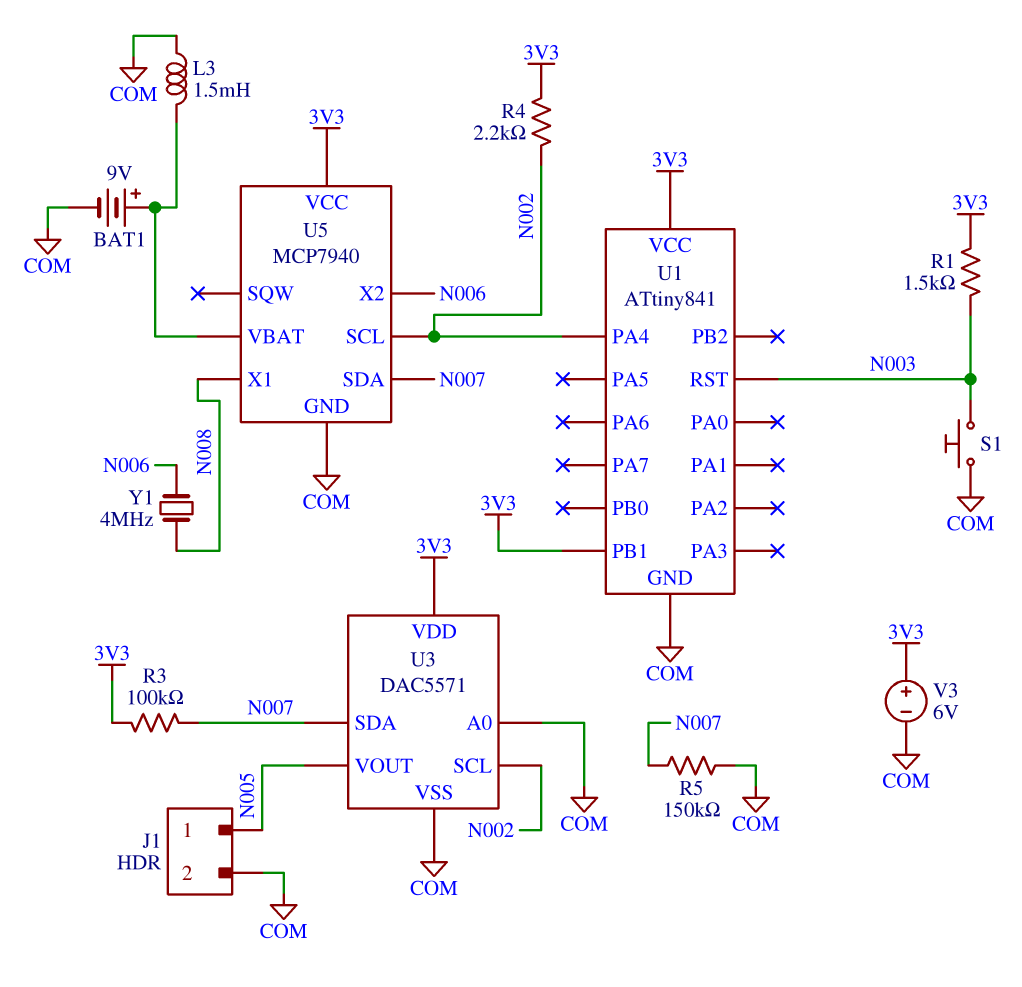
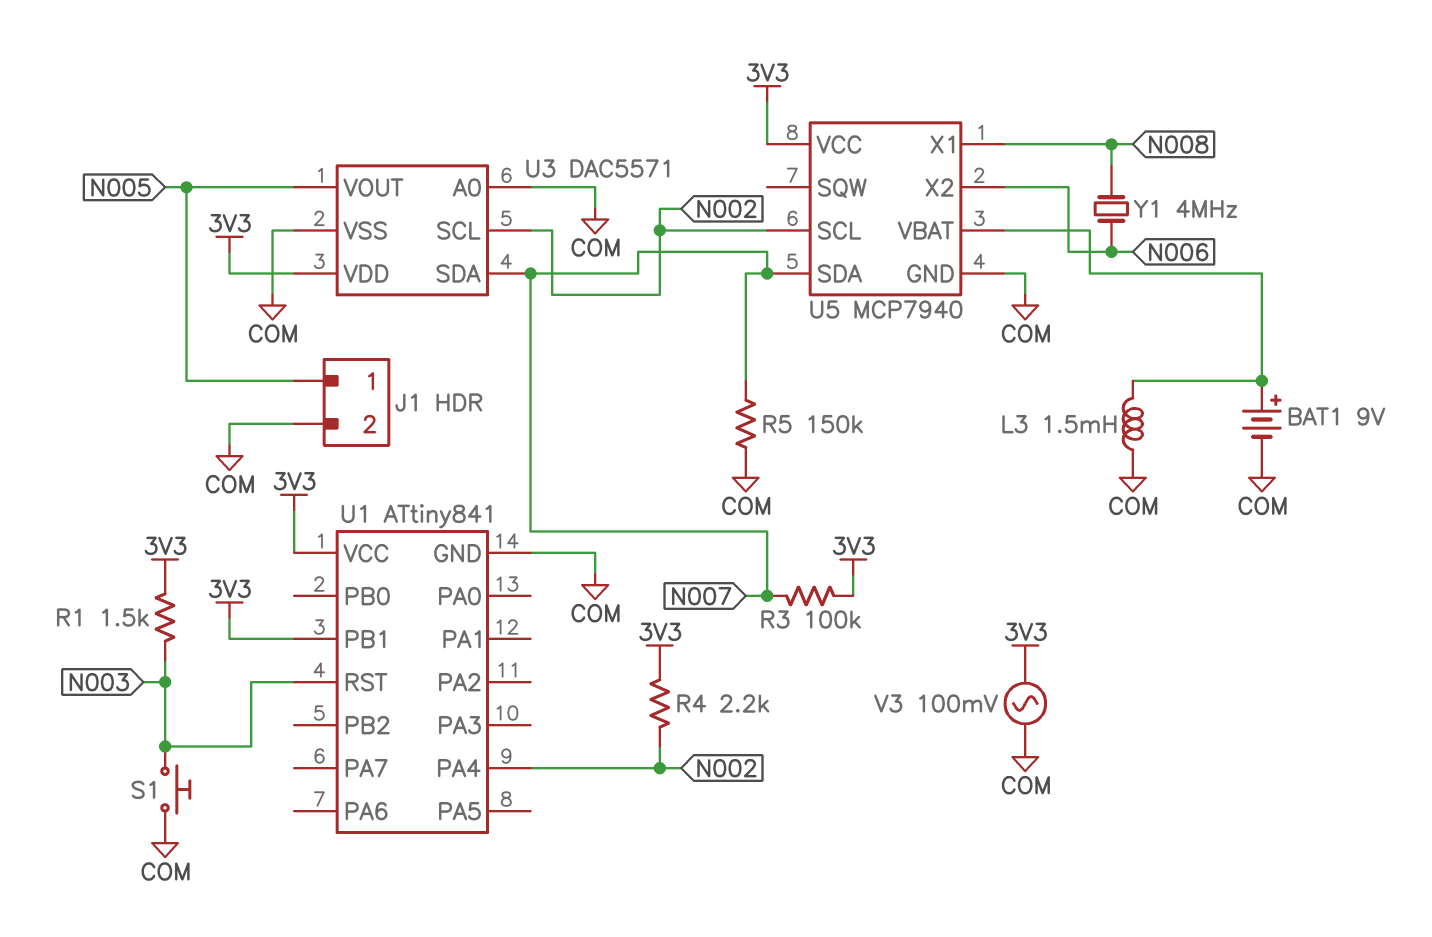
V3: 6V (plus 3V3, minus COM) -> AC 100mV (3V3, COM)

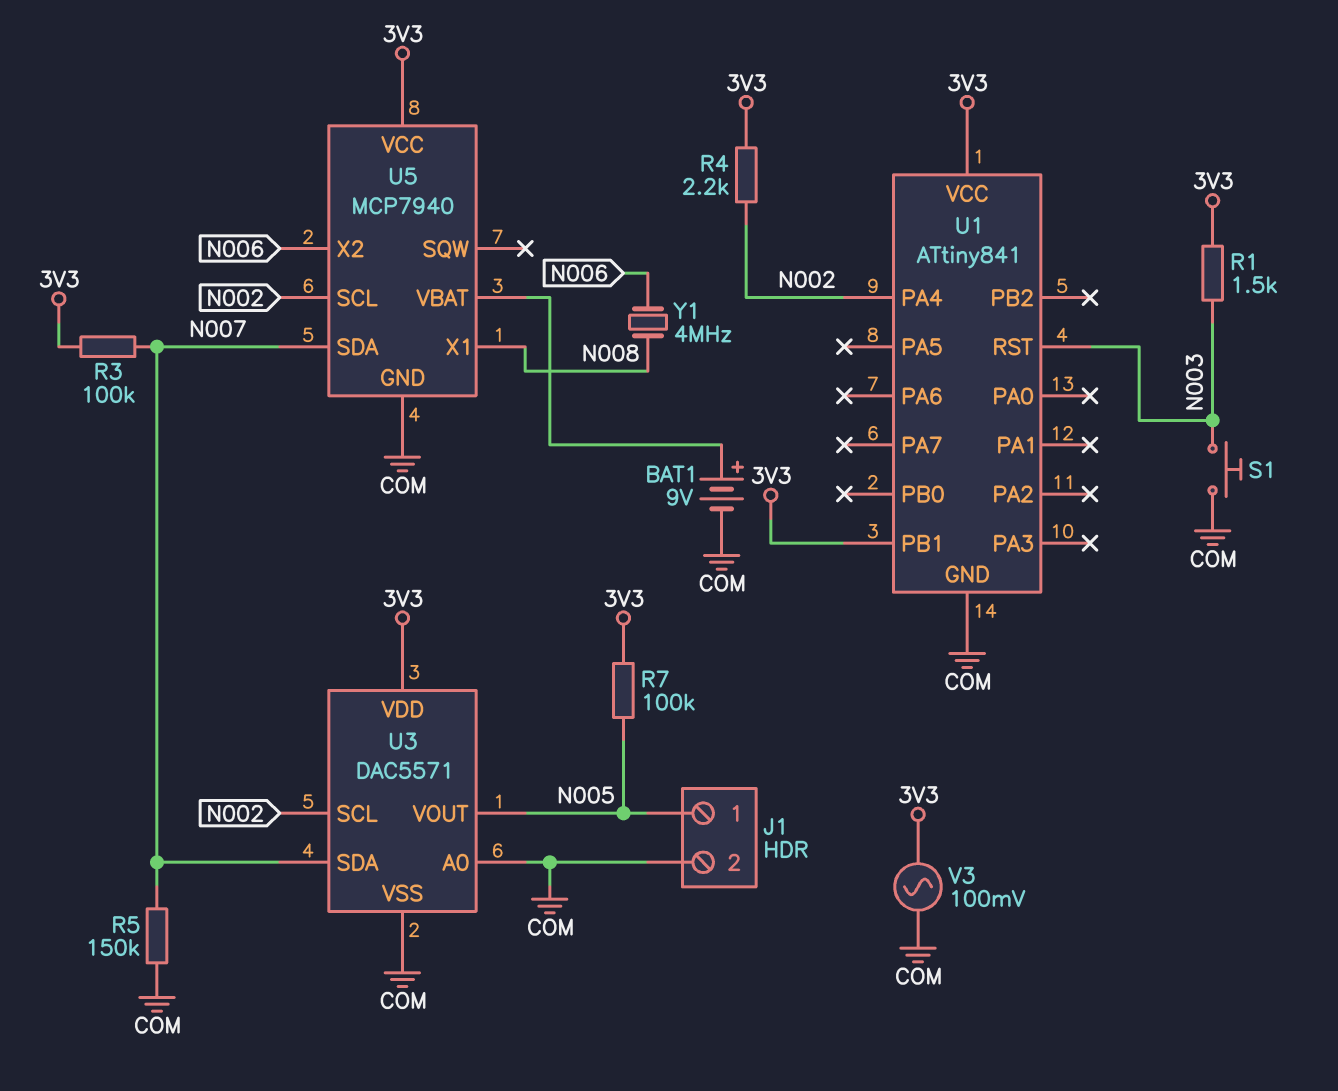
L3: 1.5mH (COM, U5/VBAT) -> none
R7: none -> 100k (3V3, N005)

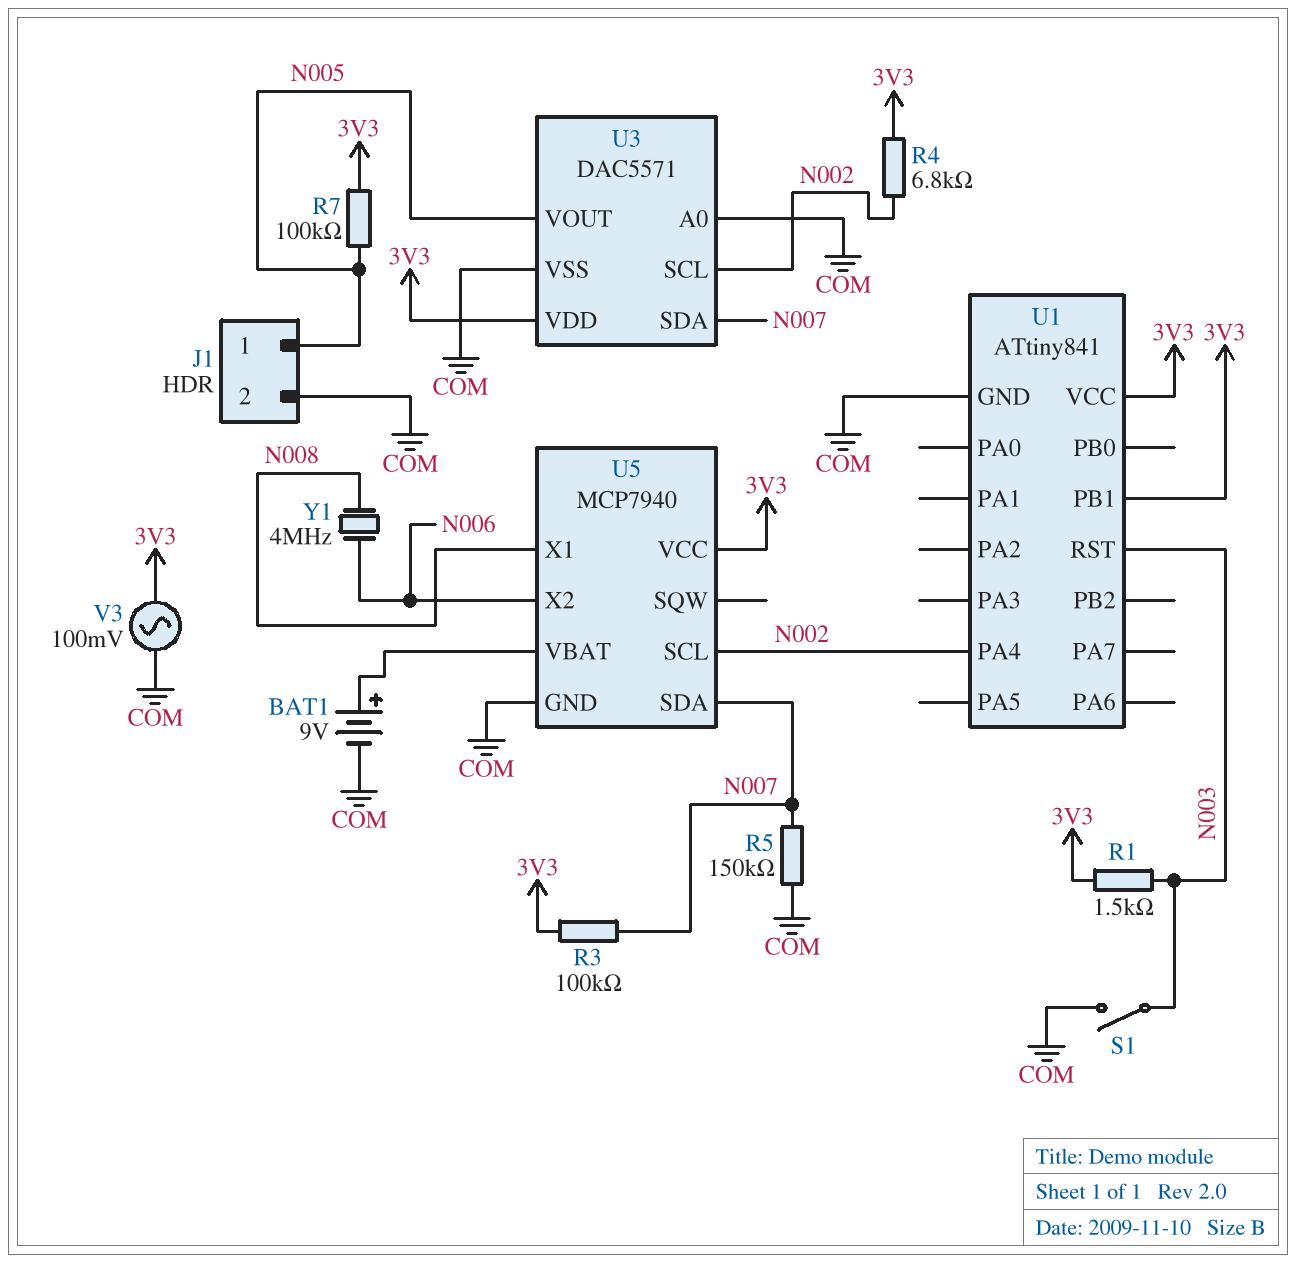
R4: 2.2k (3V3, N002) -> 6.8k (3V3, N002)
S1: button (COM, N003) -> switch (COM, N003)

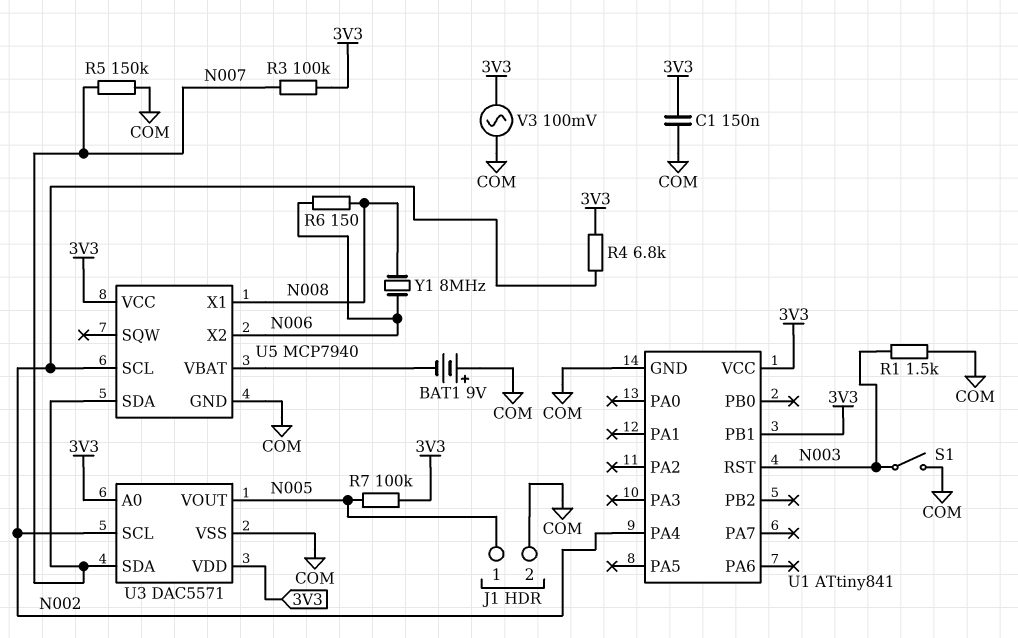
BAT1: 9V (plus U5/VBAT, minus COM) -> 9V (plus COM, minus U5/VBAT)
C1: none -> 150nF (3V3, COM)
R1: 1.5k (3V3, N003) -> 1.5k (COM, N003)
R6: none -> 150 (N006, N008)
U3 pin A0: COM -> 3V3
Y1: 4MHz (N006, N008) -> 8MHz (N006, N008)

